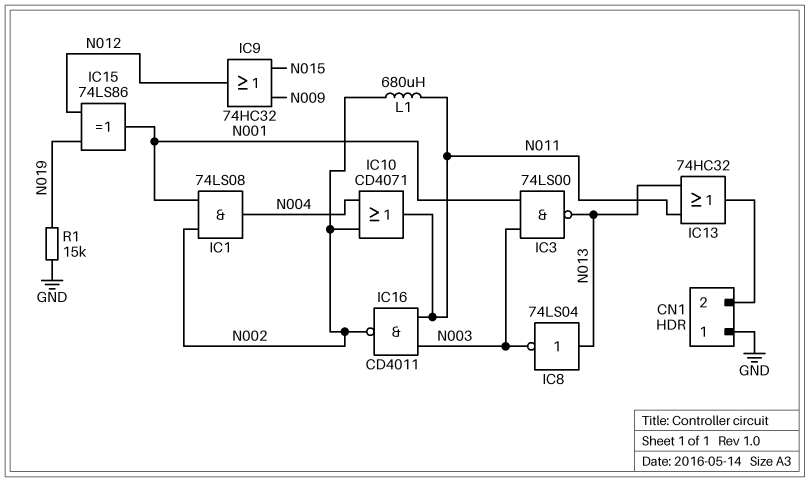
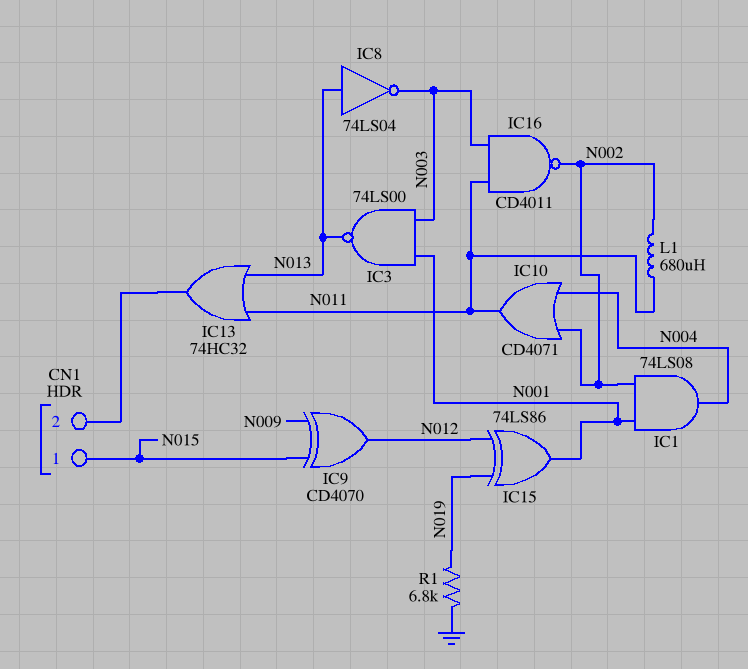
CN1 pin 1: GND -> N015
IC9: OR 74HC32 (in N009, in N015, out N012) -> XOR CD4070 (in N009, in N015, out N012)
R1: 15k (GND, N019) -> 6.8k (GND, N019)

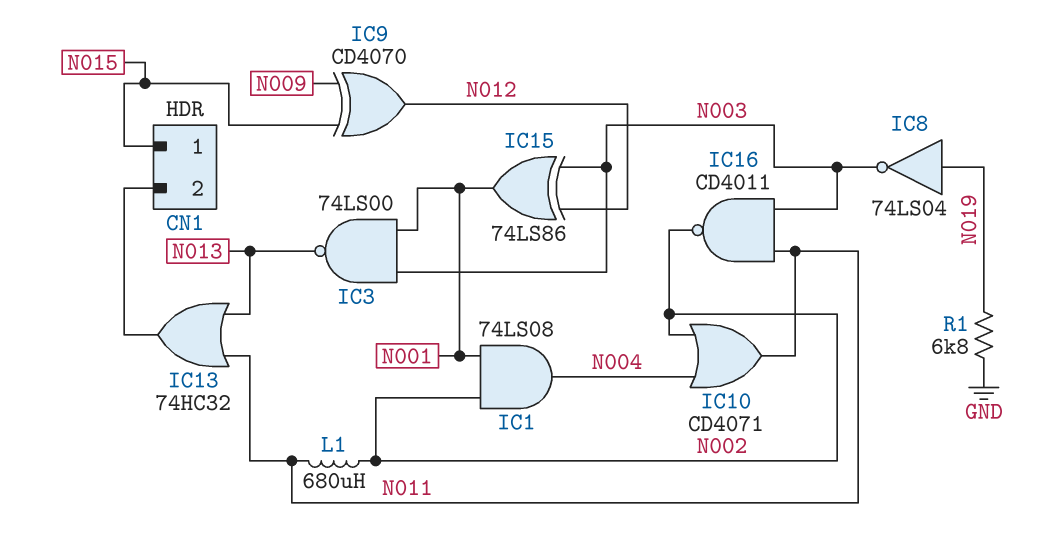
IC8: NOT 74LS04 (in N013, out N003) -> NOT 74LS04 (in N019, out N003)
IC15: XOR 74LS86 (in N012, in N019, out N001) -> XOR 74LS86 (in N003, in N012, out N001)

